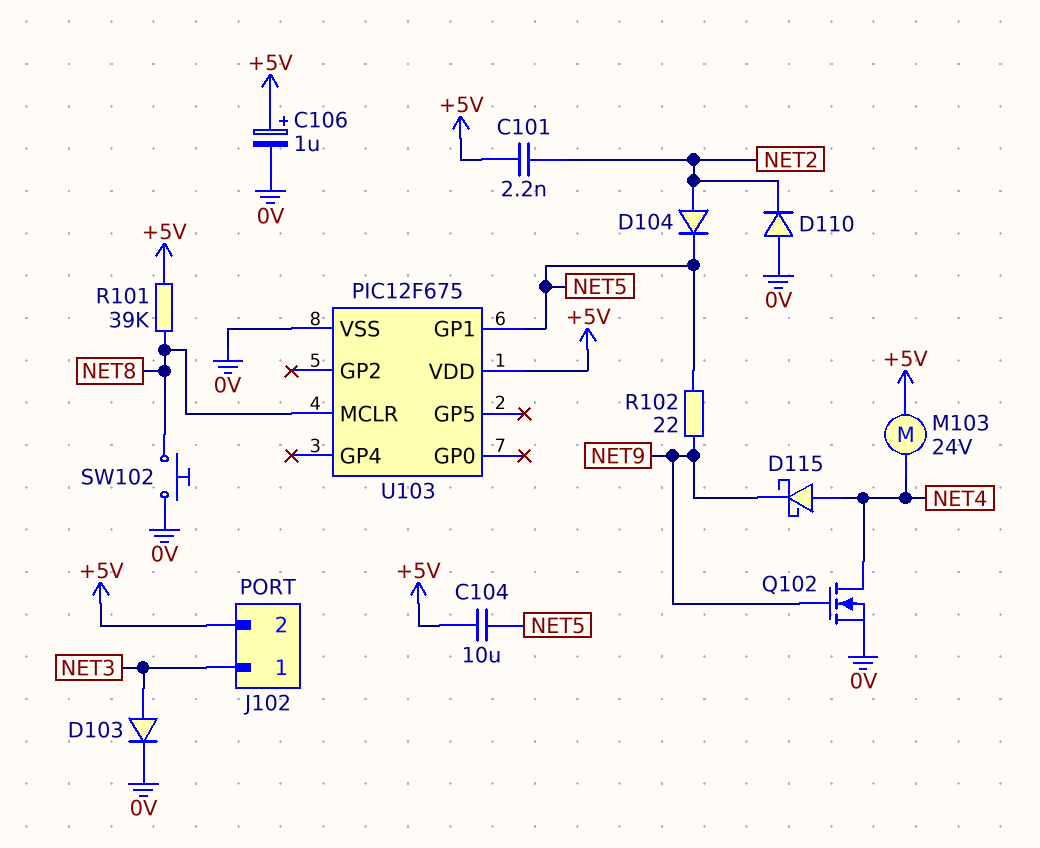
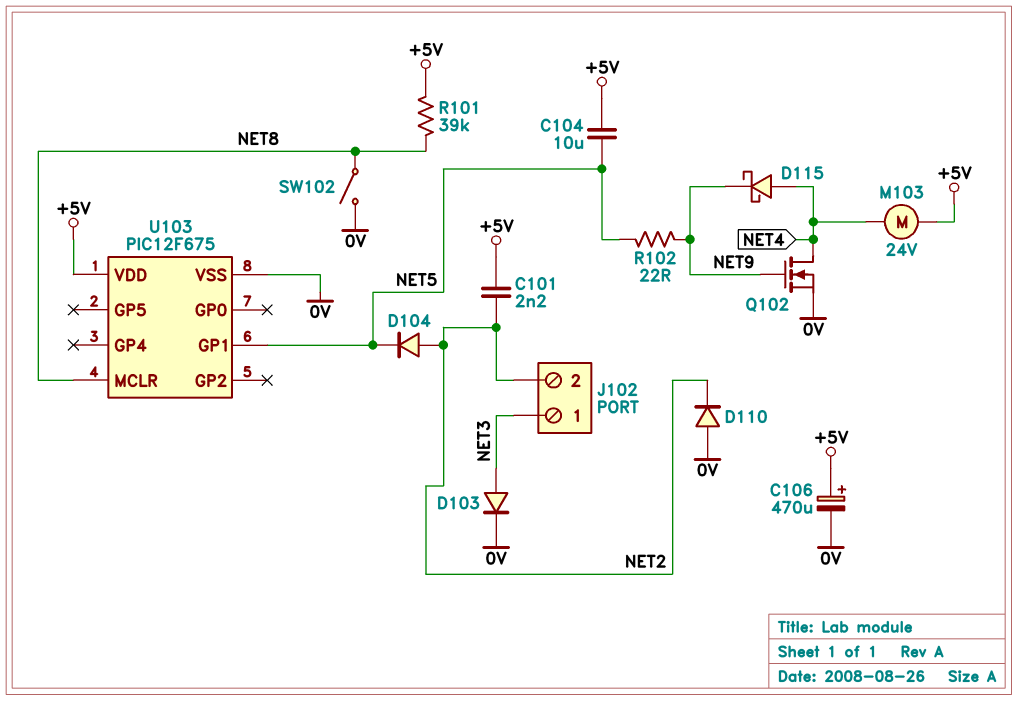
C106: 1uF (plus +5V, minus 0V) -> 470uF (plus +5V, minus 0V)
J102 pin 2: +5V -> NET2
SW102: button (0V, NET8) -> switch (0V, NET8)

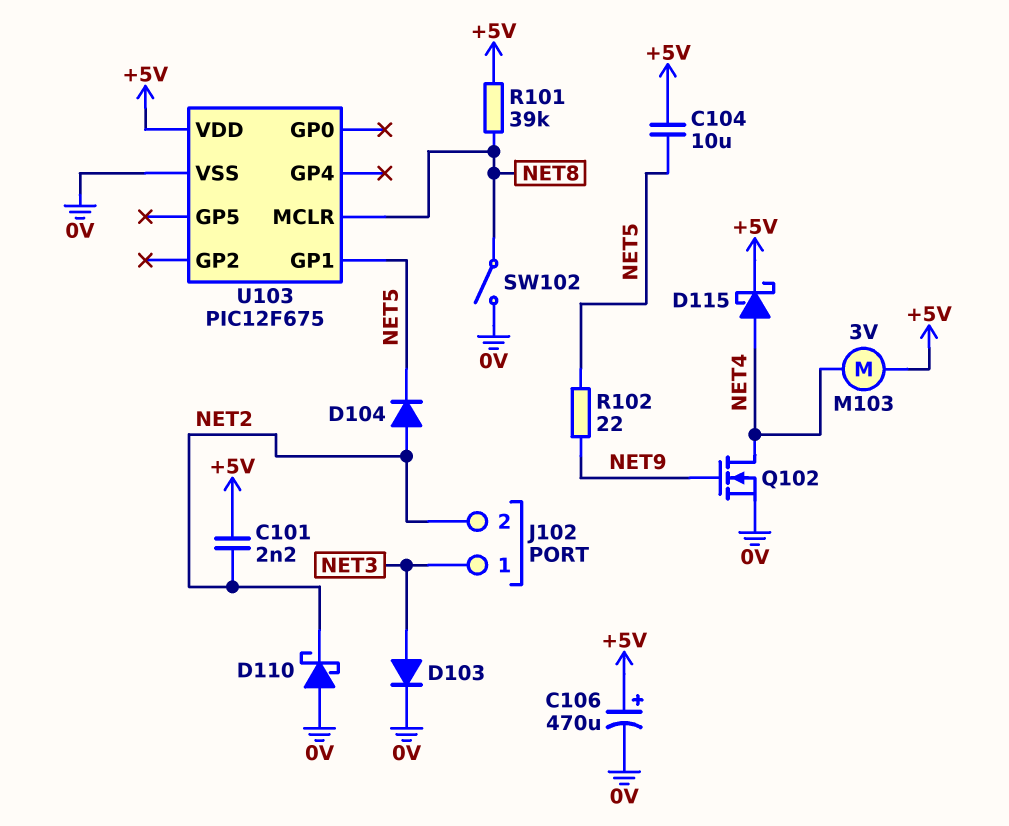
D110: diode (A 0V, K NET2) -> schottky (A 0V, K NET2)
D115: schottky (A NET4, K NET9) -> schottky (A NET4, K +5V)
M103: motor 24V (+5V, NET4) -> motor 3V (+5V, NET4)

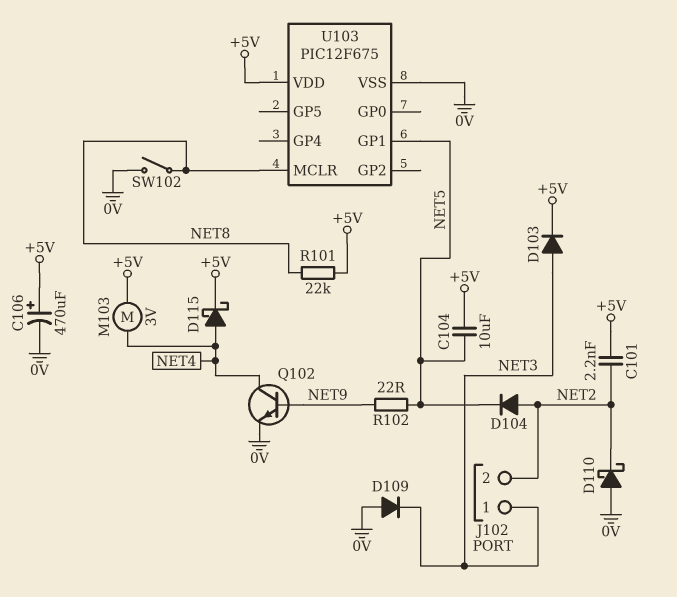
D103: diode (A NET3, K 0V) -> diode (A NET3, K +5V)
D109: none -> diode (A 0V, K NET3)
Q102: NMOS (G NET9, D NET4, S 0V) -> NPN (B NET9, C NET4, E 0V)
R101: 39k (+5V, NET8) -> 22k (+5V, NET8)

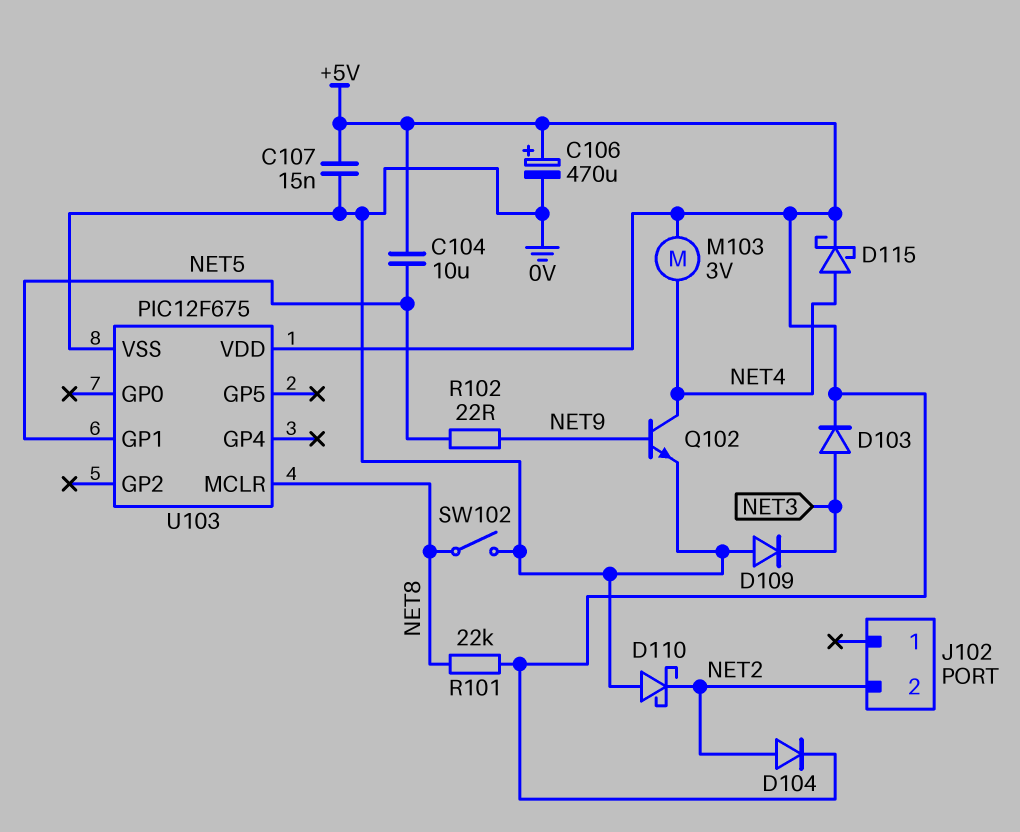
C101: 2.2nF (+5V, NET2) -> none
C107: none -> 15nF (+5V, 0V)
D104: diode (A NET2, K NET5) -> diode (A NET2, K +5V)
J102 pin 1: NET3 -> none

